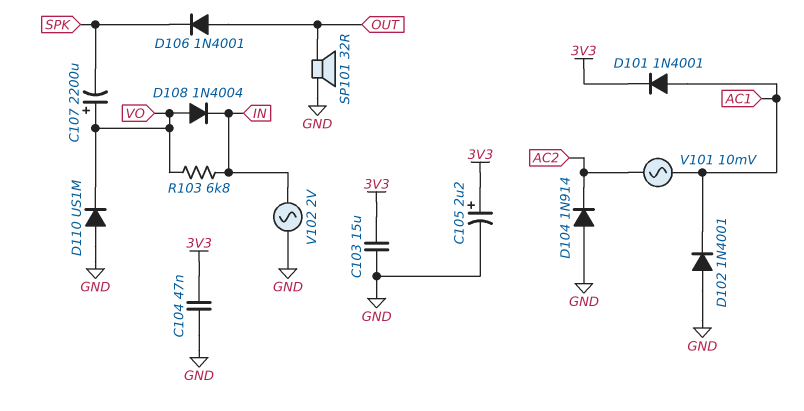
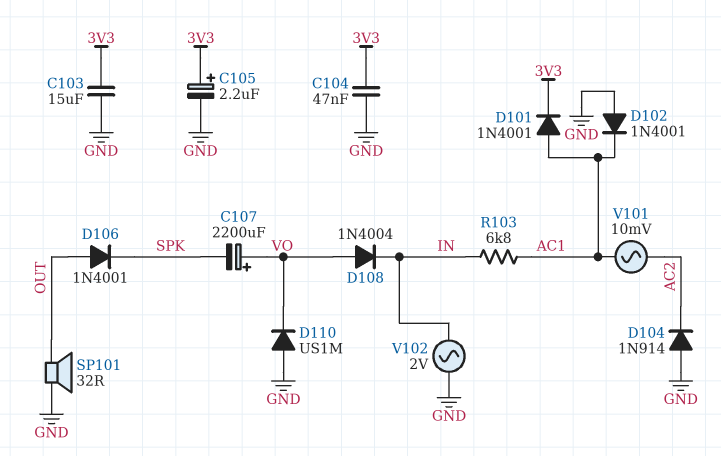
R103: 6.8k (IN, VO) -> 6.8k (AC1, IN)

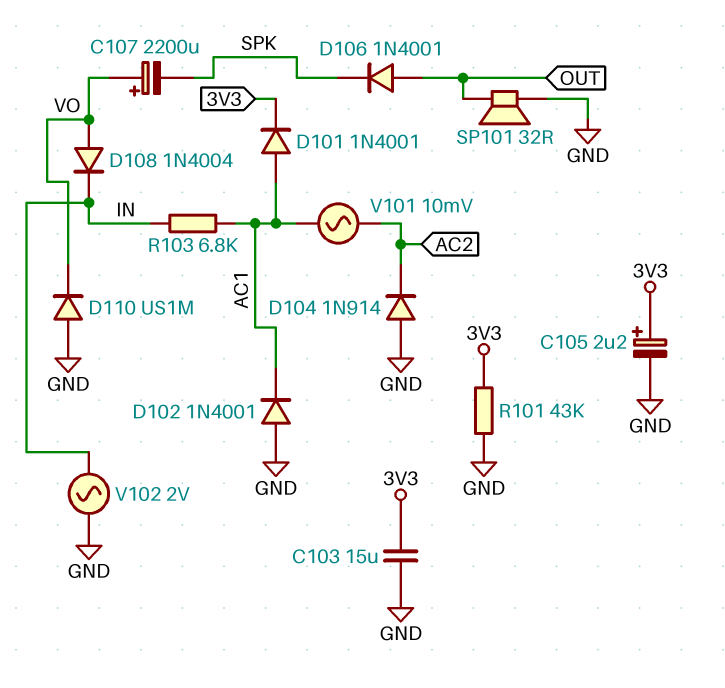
C104: 47nF (3V3, GND) -> none
R101: none -> 43k (3V3, GND)

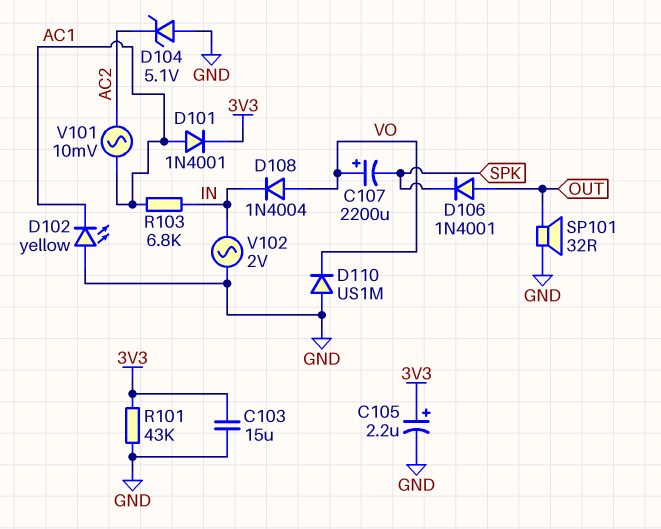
D102: diode 1N4001 (A GND, K AC1) -> LED yellow (A GND, K AC1)
D104: diode 1N914 (A GND, K AC2) -> zener 5.1V (A GND, K AC2)

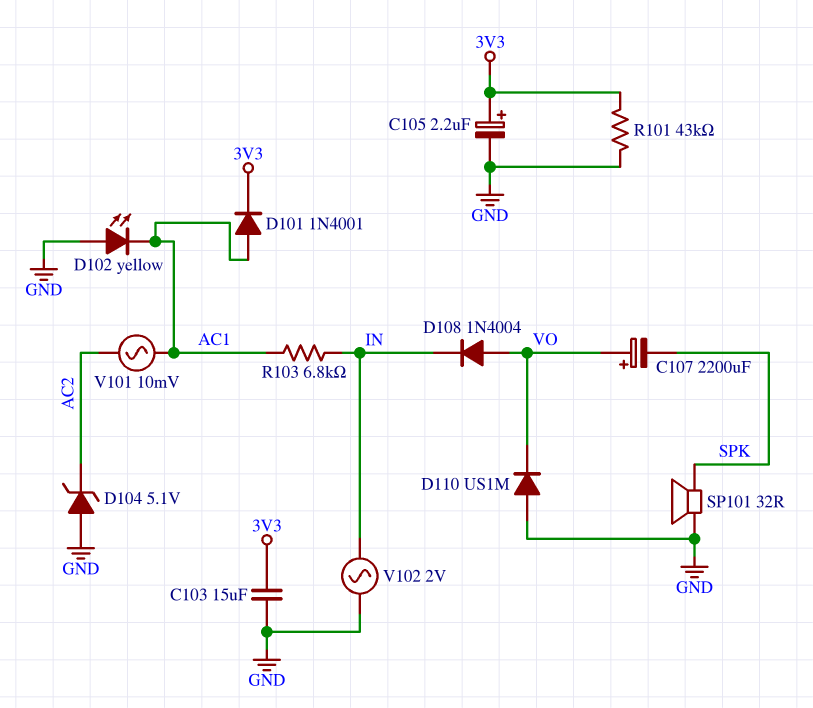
D106: diode 1N4001 (A OUT, K SPK) -> none
SP101: speaker 32R (GND, OUT) -> speaker 32R (GND, SPK)

